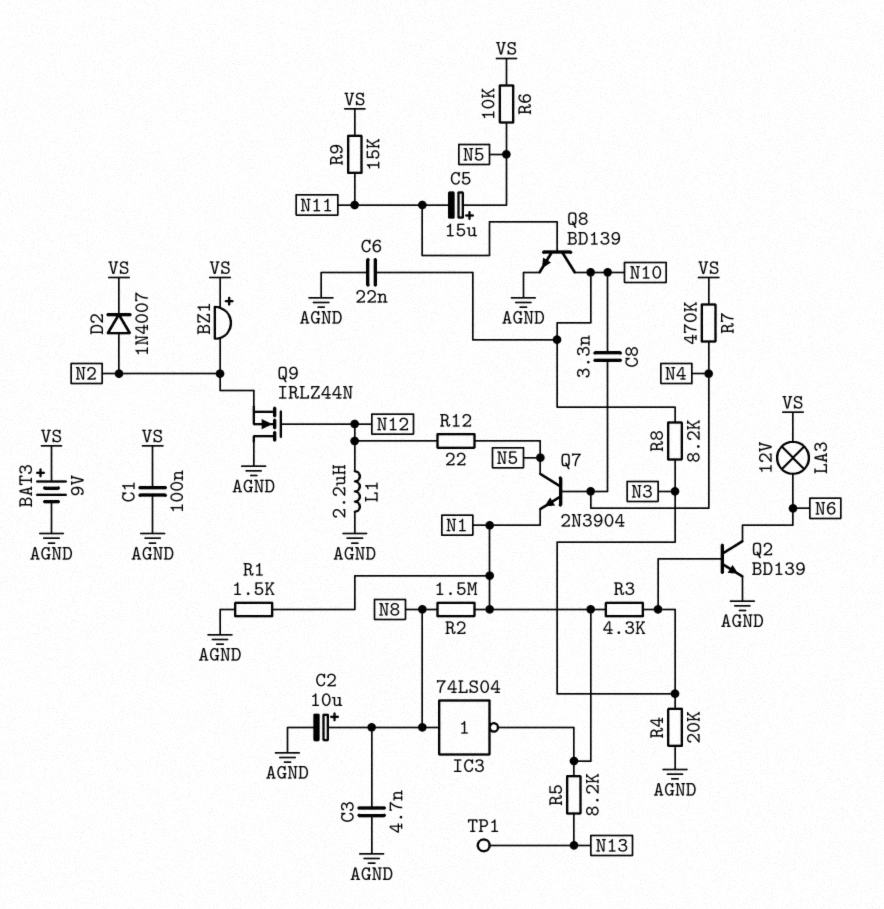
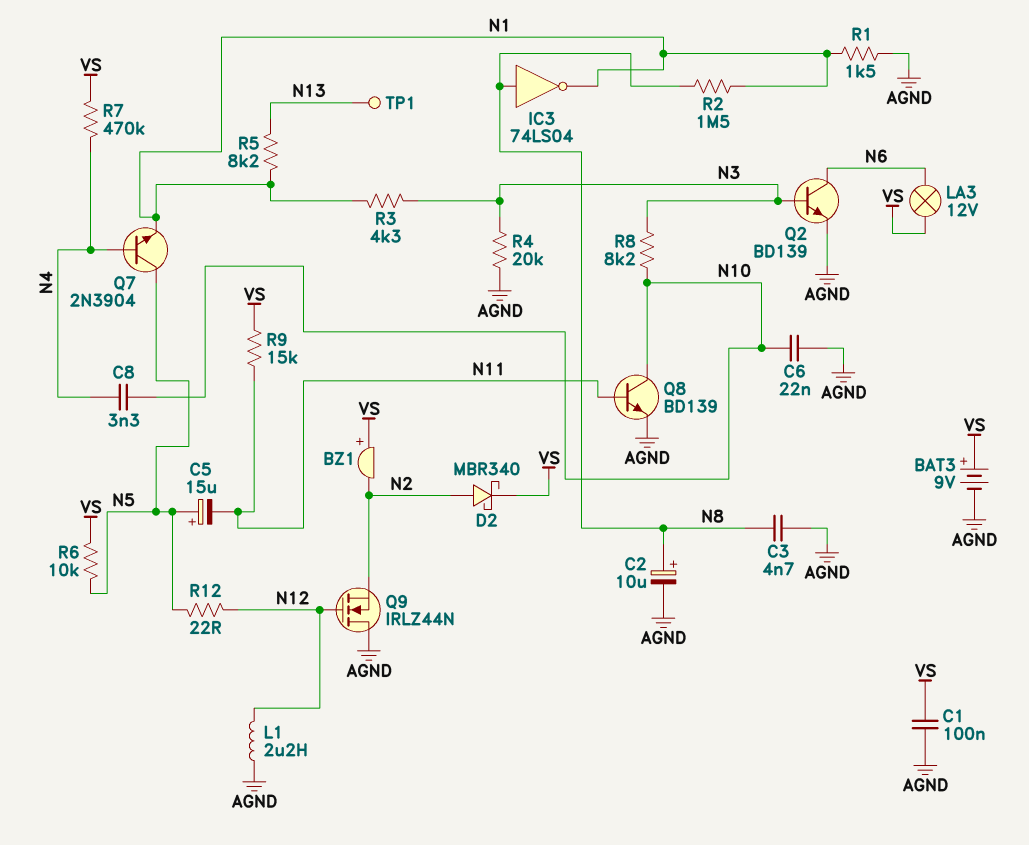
D2: diode 1N4007 (A N2, K VS) -> schottky MBR340 (A N2, K VS)

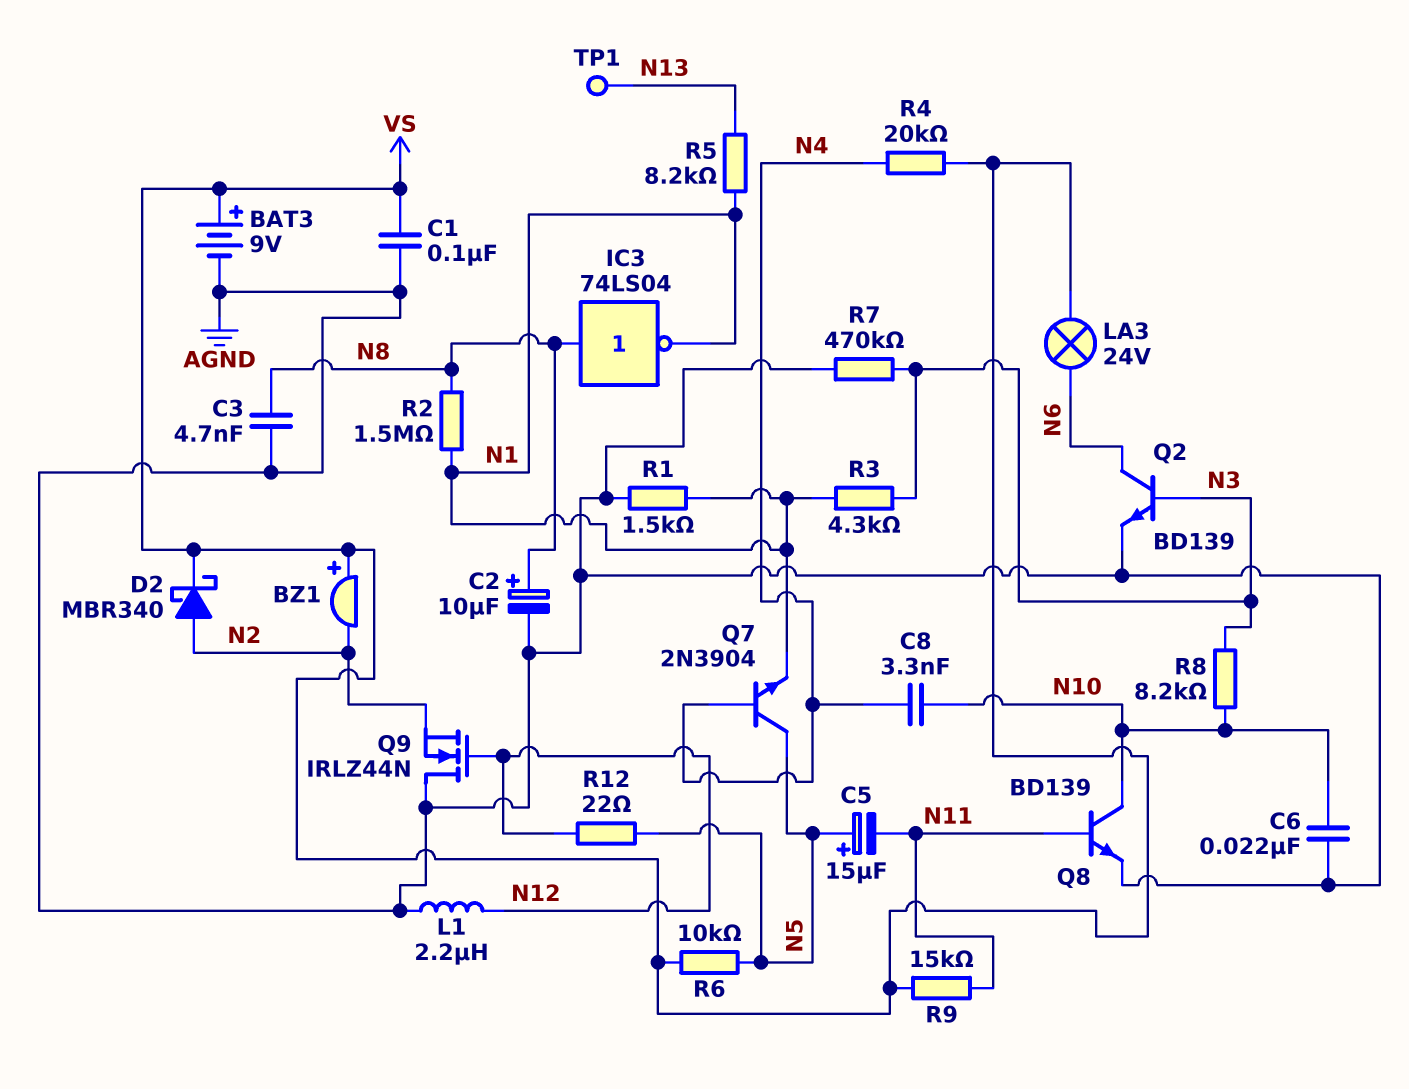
LA3: lamp 12V (N6, VS) -> lamp 24V (N6, VS)
R4: 20k (AGND, N3) -> 20k (N4, VS)
R7: 470k (N4, VS) -> 470k (AGND, N3)

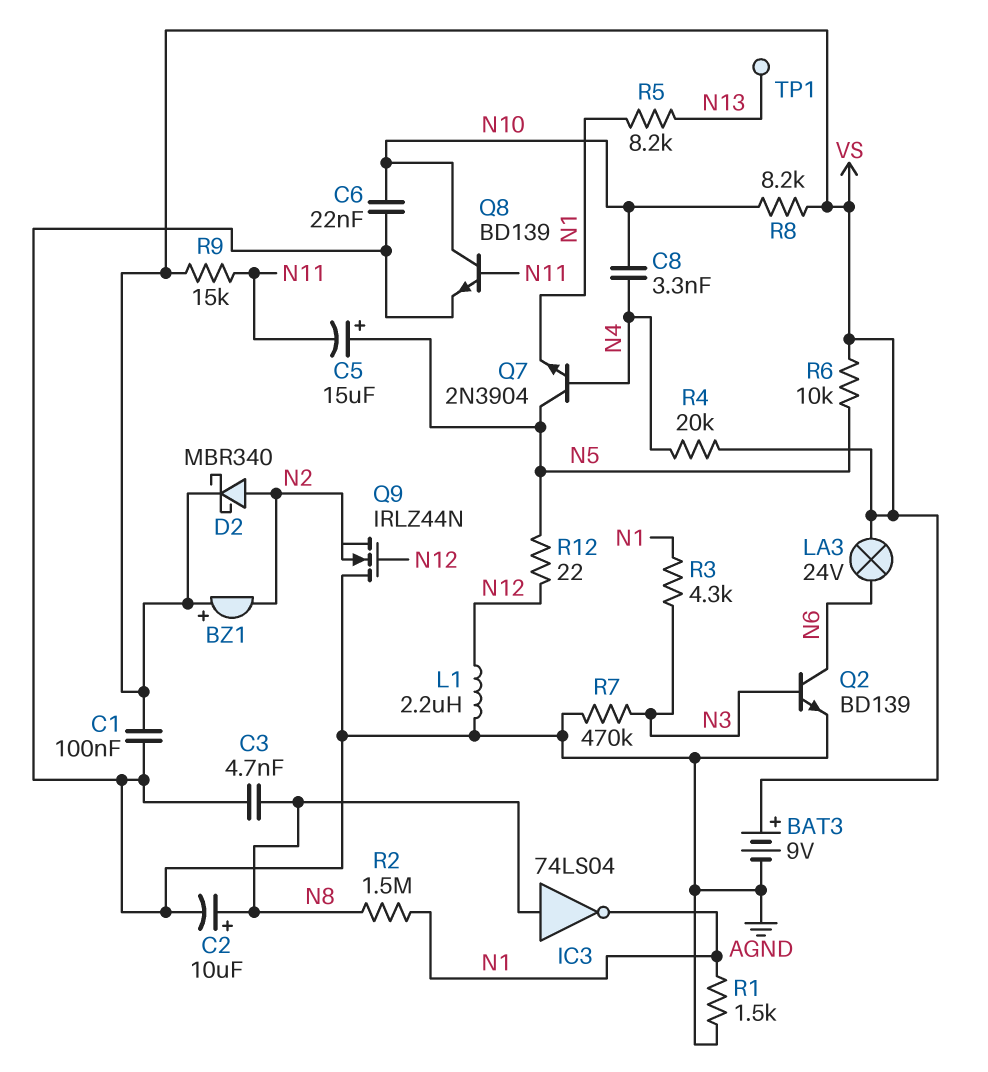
R8: 8.2k (N3, N10) -> 8.2k (N10, VS)

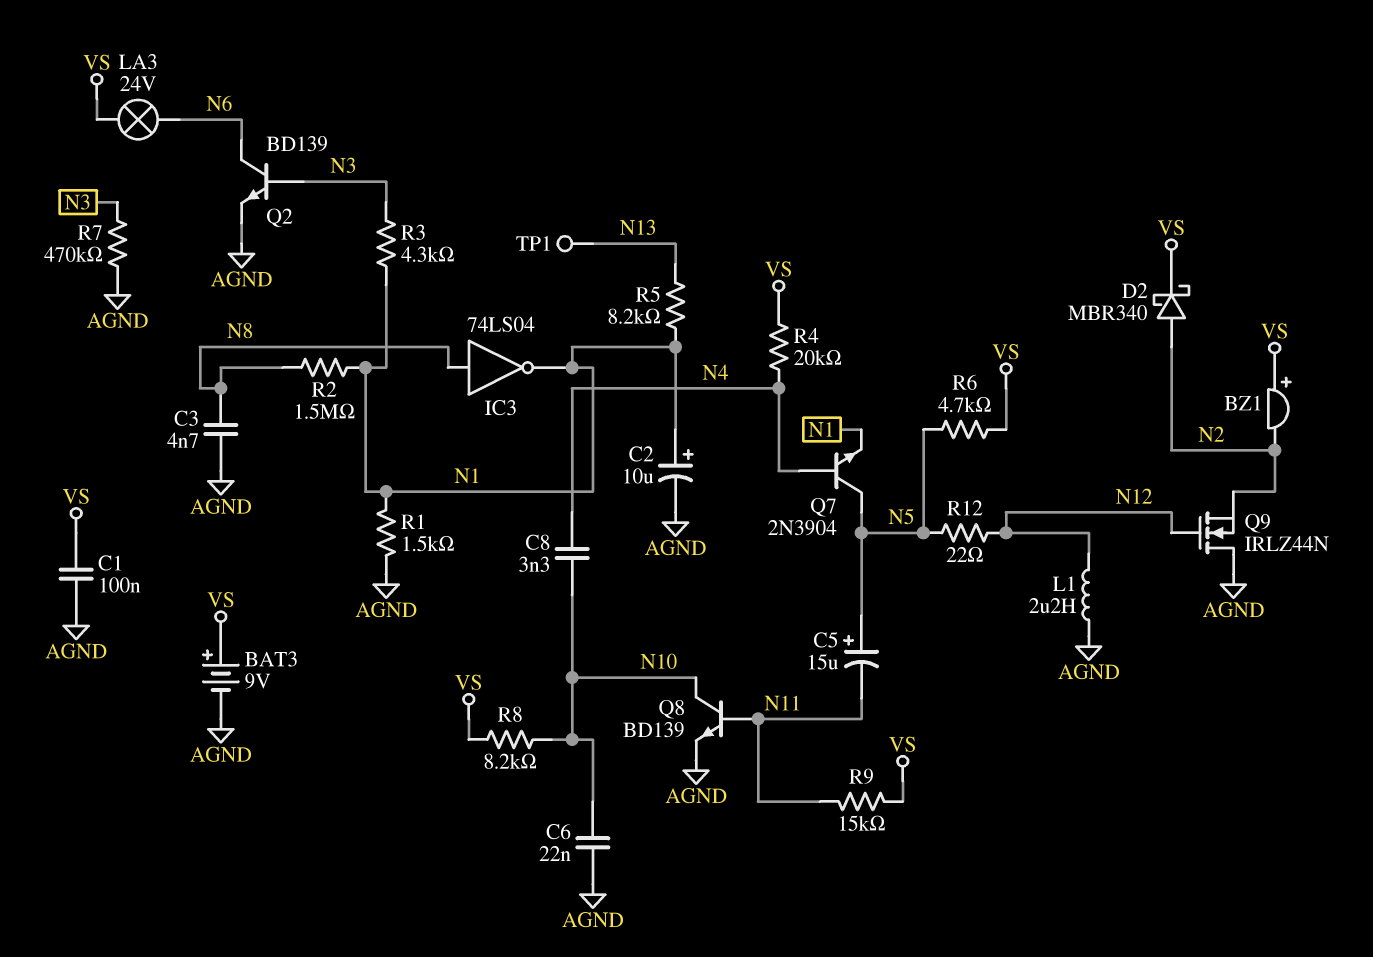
C2: 10uF (plus N8, minus AGND) -> 10uF (plus N1, minus AGND)
R6: 10k (N5, VS) -> 4.7k (N5, VS)

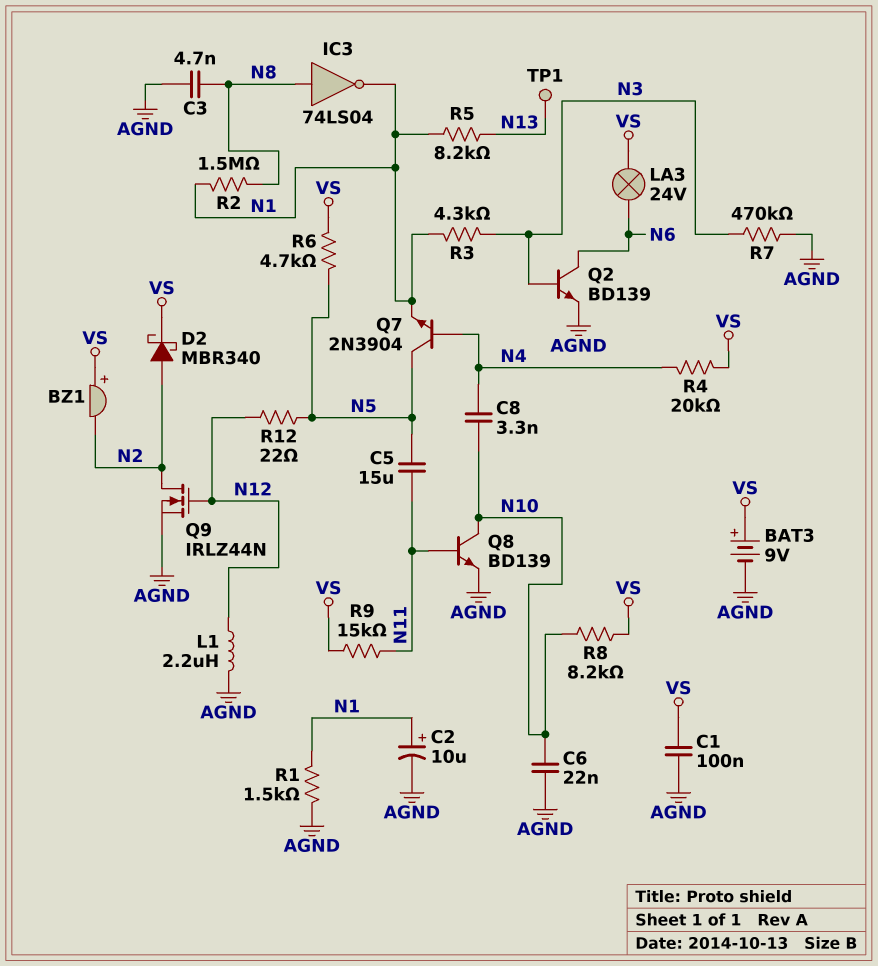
C5: 15uF (plus N5, minus N11) -> 15uF (N5, N11)
Q9: NMOS IRLZ44N (G N12, D AGND, S N2) -> NMOS IRLZ44N (G N12, D N2, S AGND)

